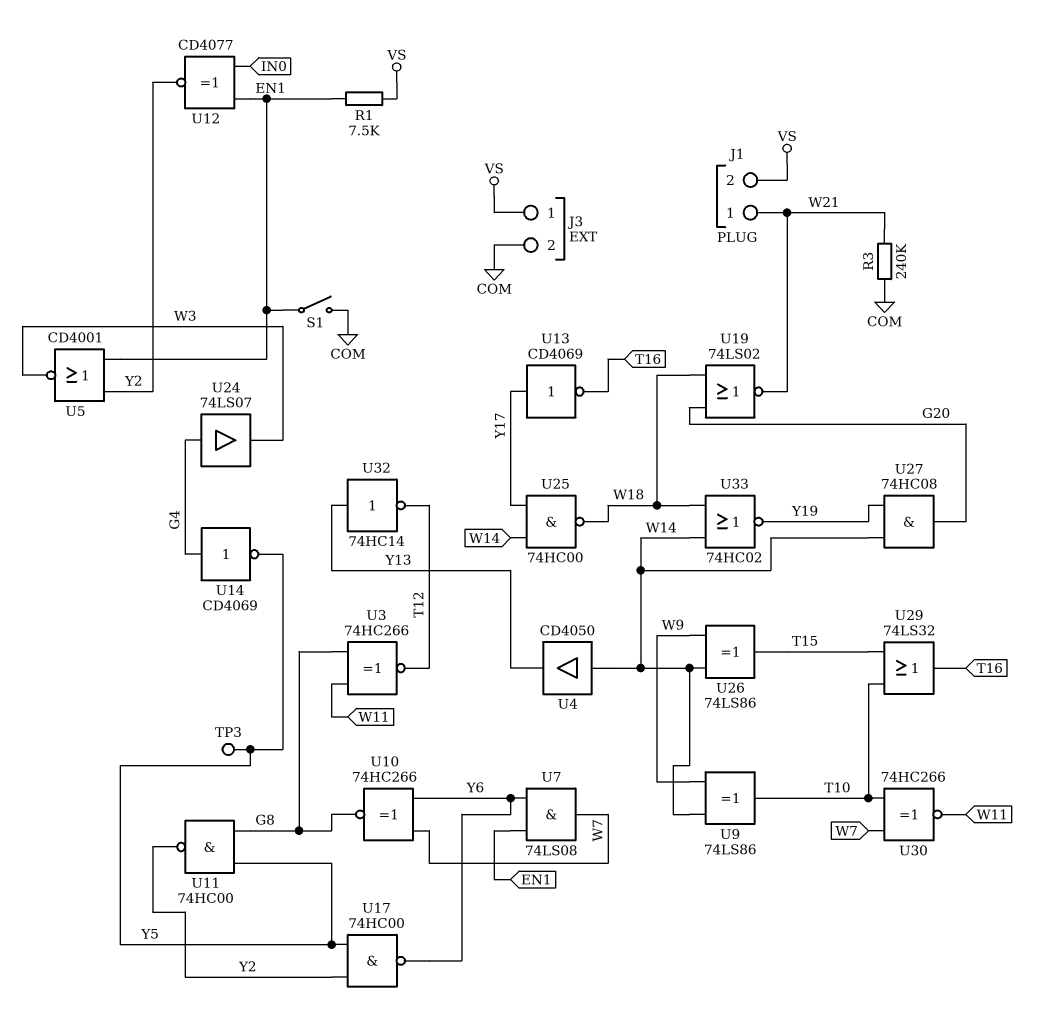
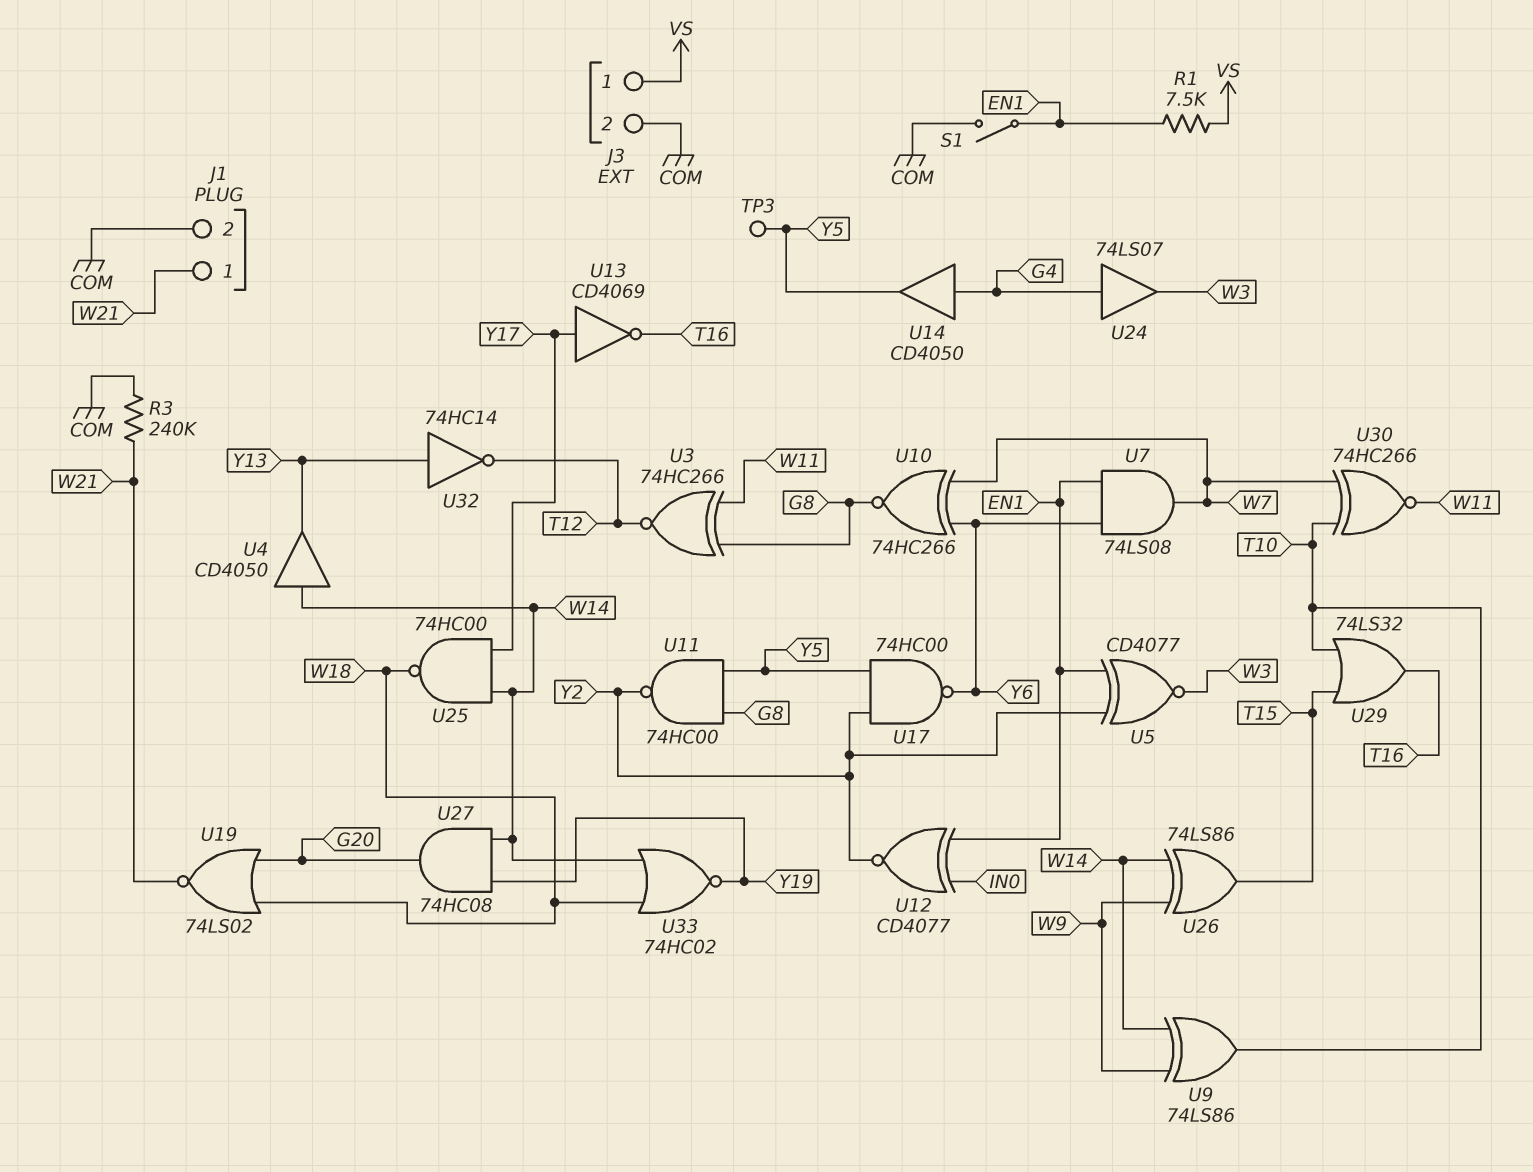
J1 pin 2: VS -> COM
U5: NOR CD4001 (in EN1, in Y2, out W3) -> XNOR CD4077 (in EN1, in Y2, out W3)
U14: NOT CD4069 (in G4, out Y5) -> buffer CD4050 (in G4, out Y5)

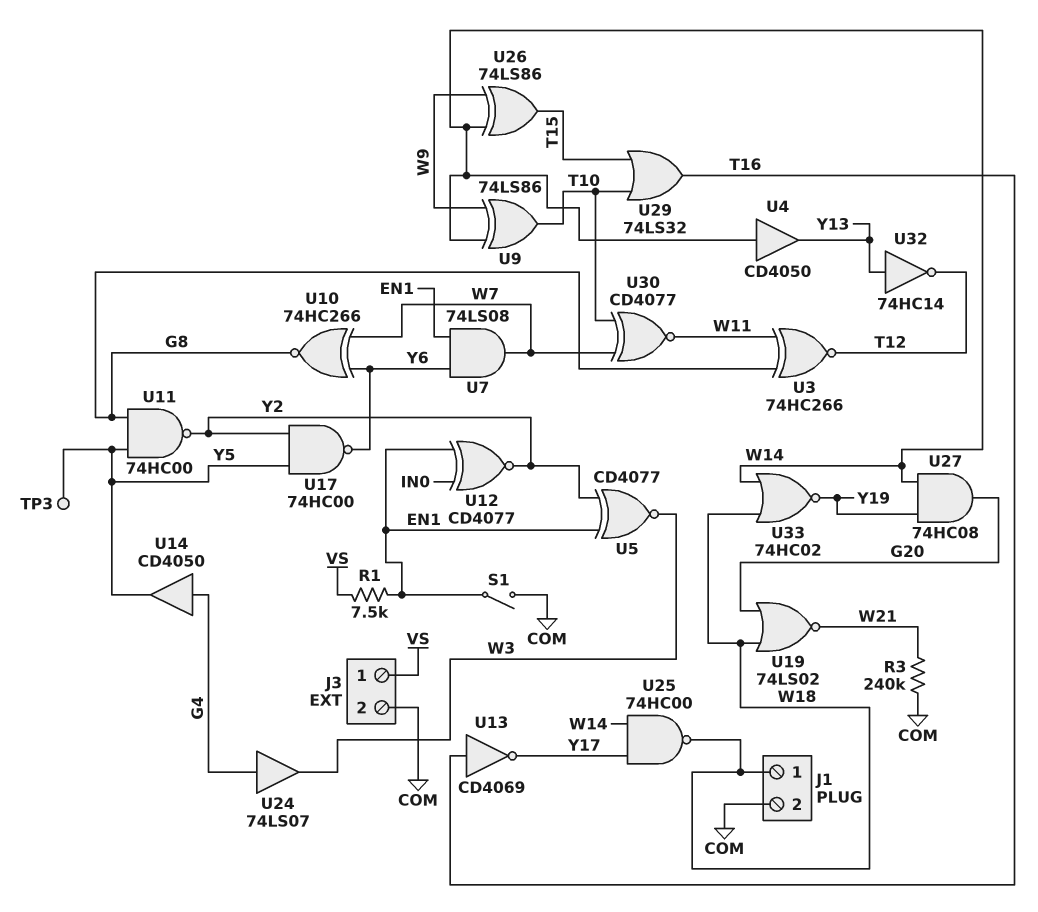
J1 pin 1: W21 -> W18
U13: NOT CD4069 (in Y17, out T16) -> NOT CD4069 (in T16, out Y17)
U30: XNOR 74HC266 (in T10, in W7, out W11) -> XNOR CD4077 (in T10, in W7, out W11)

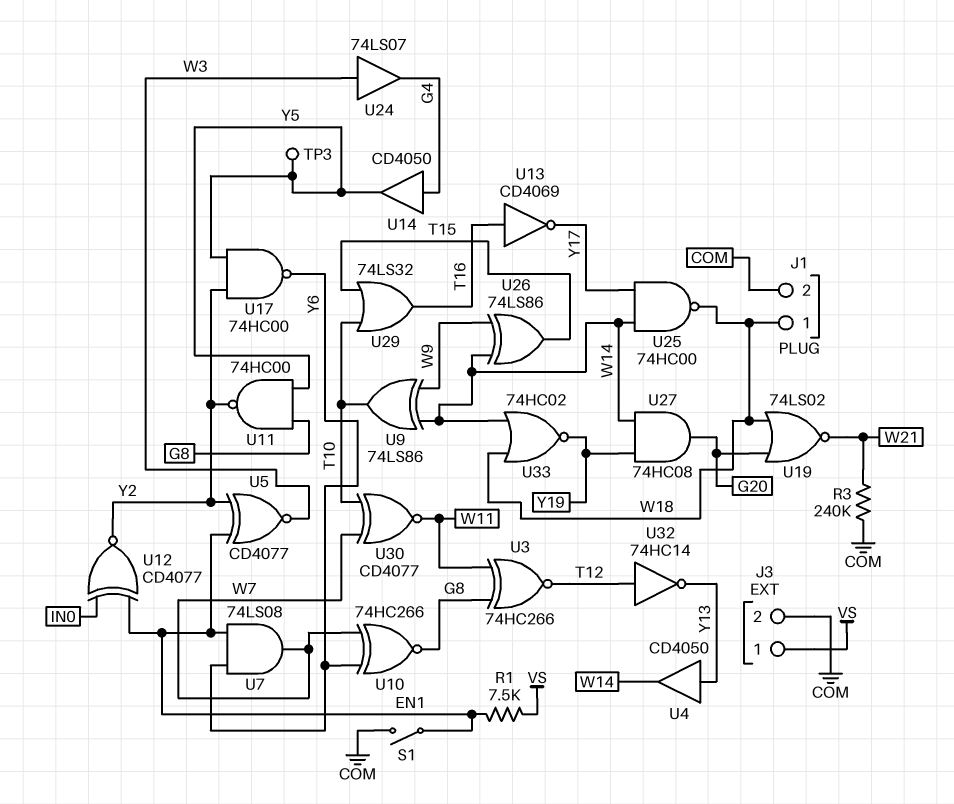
U4: buffer CD4050 (in W14, out Y13) -> buffer CD4050 (in Y13, out W14)
U24: buffer 74LS07 (in G4, out W3) -> buffer 74LS07 (in W3, out G4)
U32: NOT 74HC14 (in Y13, out T12) -> NOT 74HC14 (in T12, out Y13)

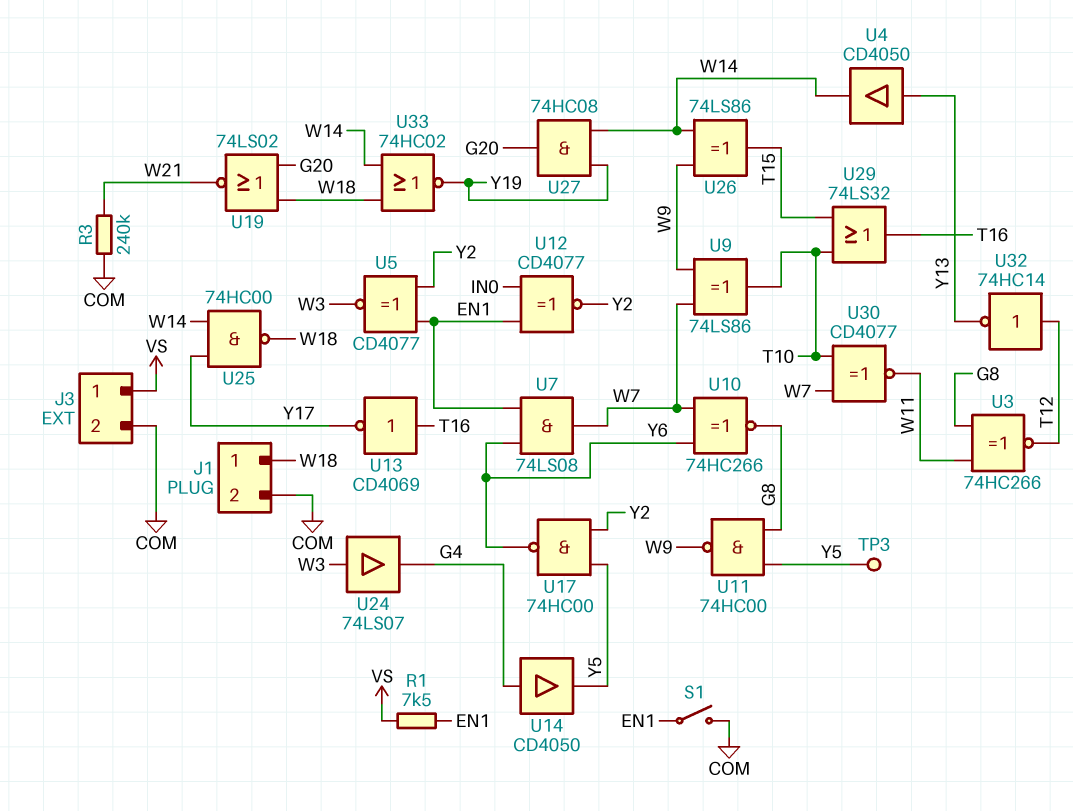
U9: XOR 74LS86 (in W9, in W14, out T10) -> XOR 74LS86 (in W7, in W9, out T10)
U11: NAND 74HC00 (in G8, in Y5, out Y2) -> NAND 74HC00 (in G8, in Y5, out W9)

